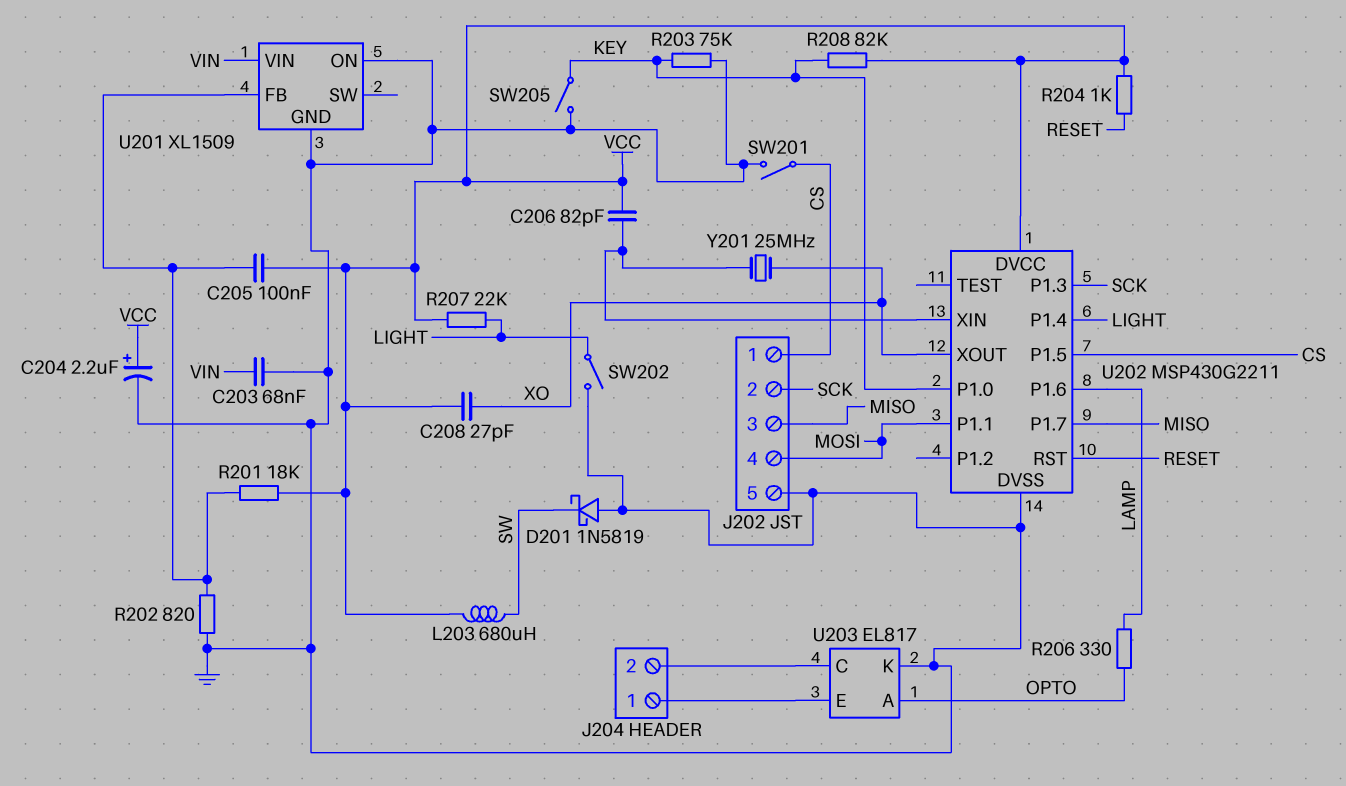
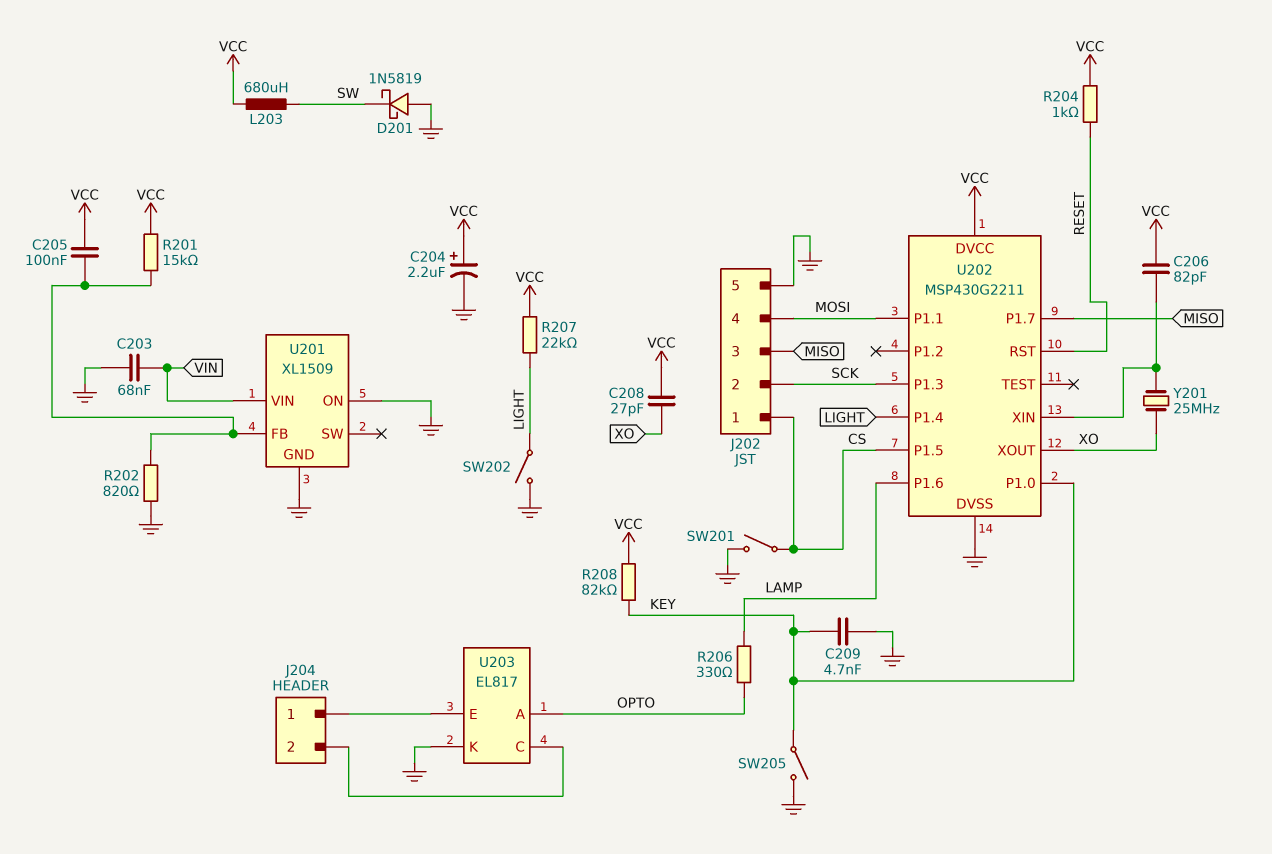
C209: none -> 4.7nF (GND, KEY)
R201: 18k (U201/FB, VCC) -> 15k (U201/FB, VCC)
R203: 75k (GND, KEY) -> none

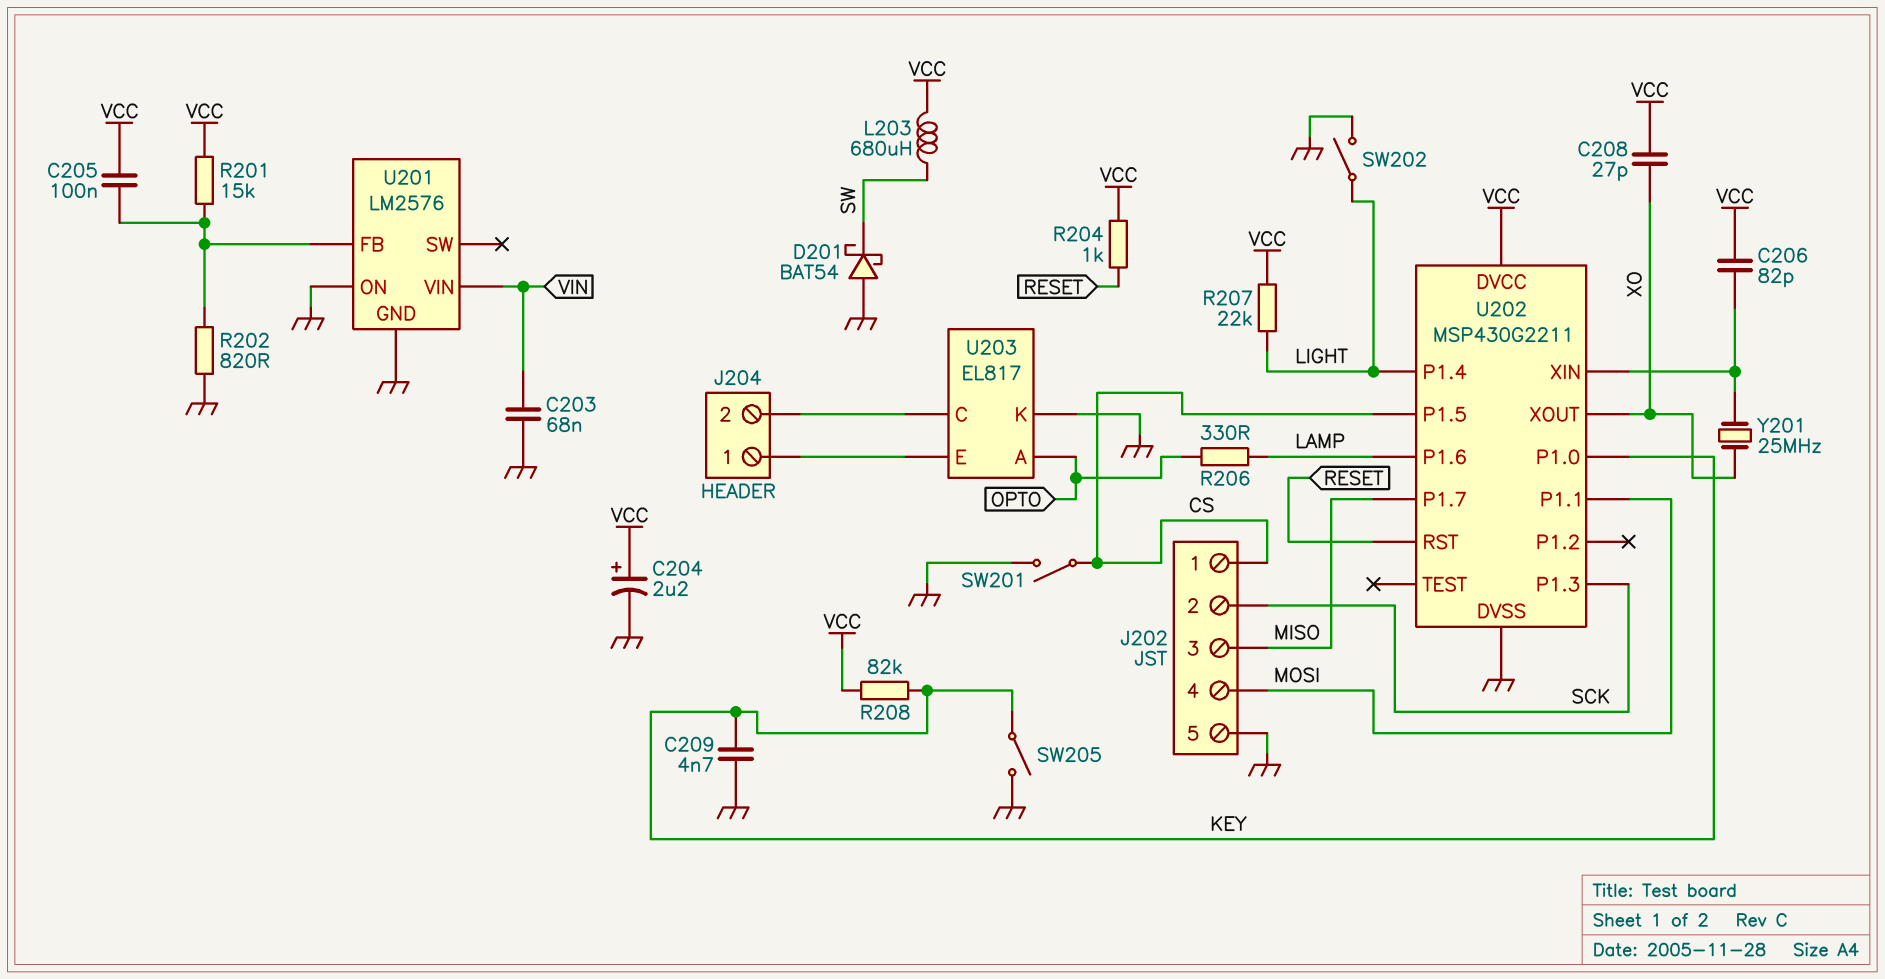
D201: schottky 1N5819 (A GND, K SW) -> schottky BAT54 (A GND, K SW)
U201: XL1509 -> LM2576

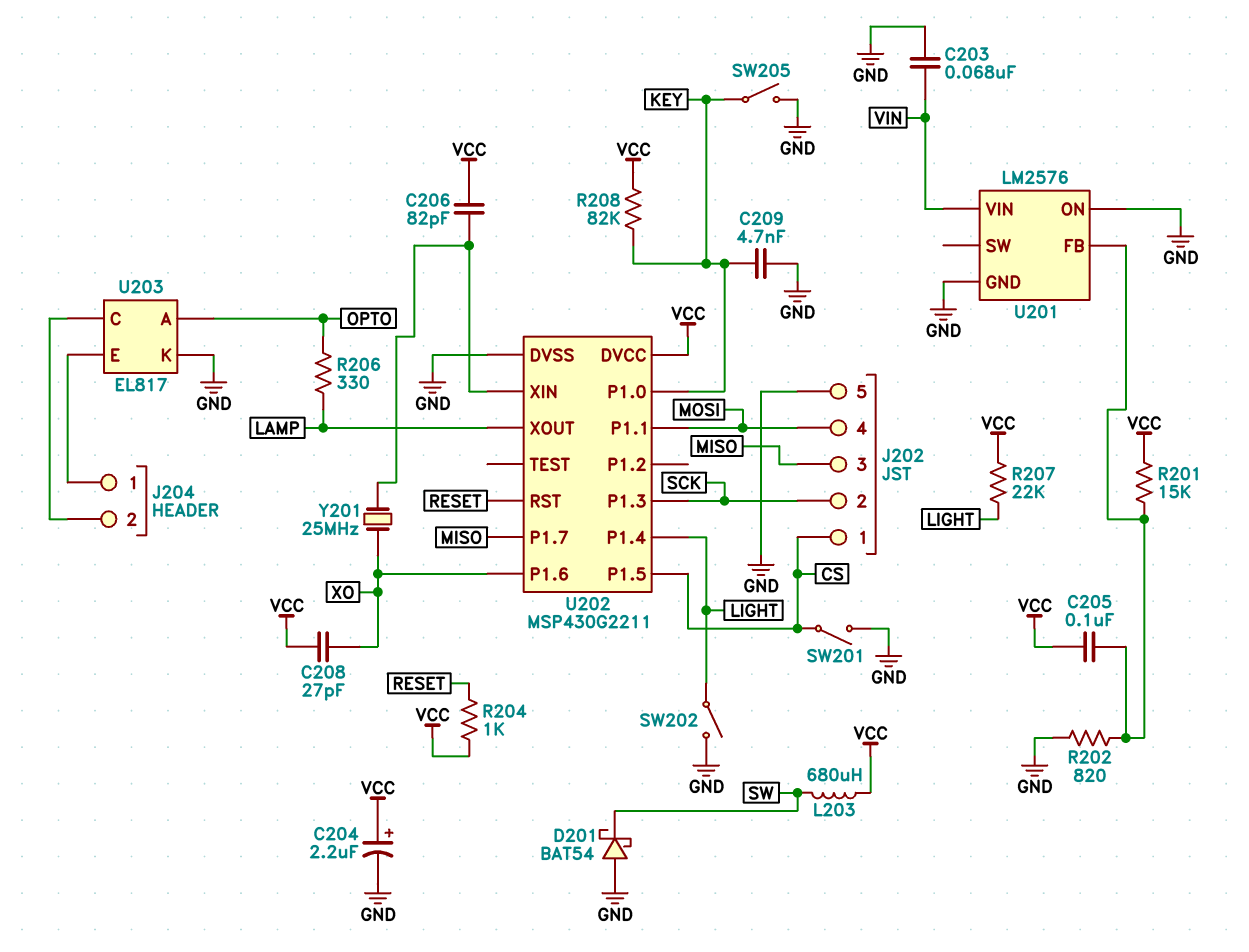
U202 pin P1.6: LAMP -> XO
U202 pin XOUT: XO -> LAMP

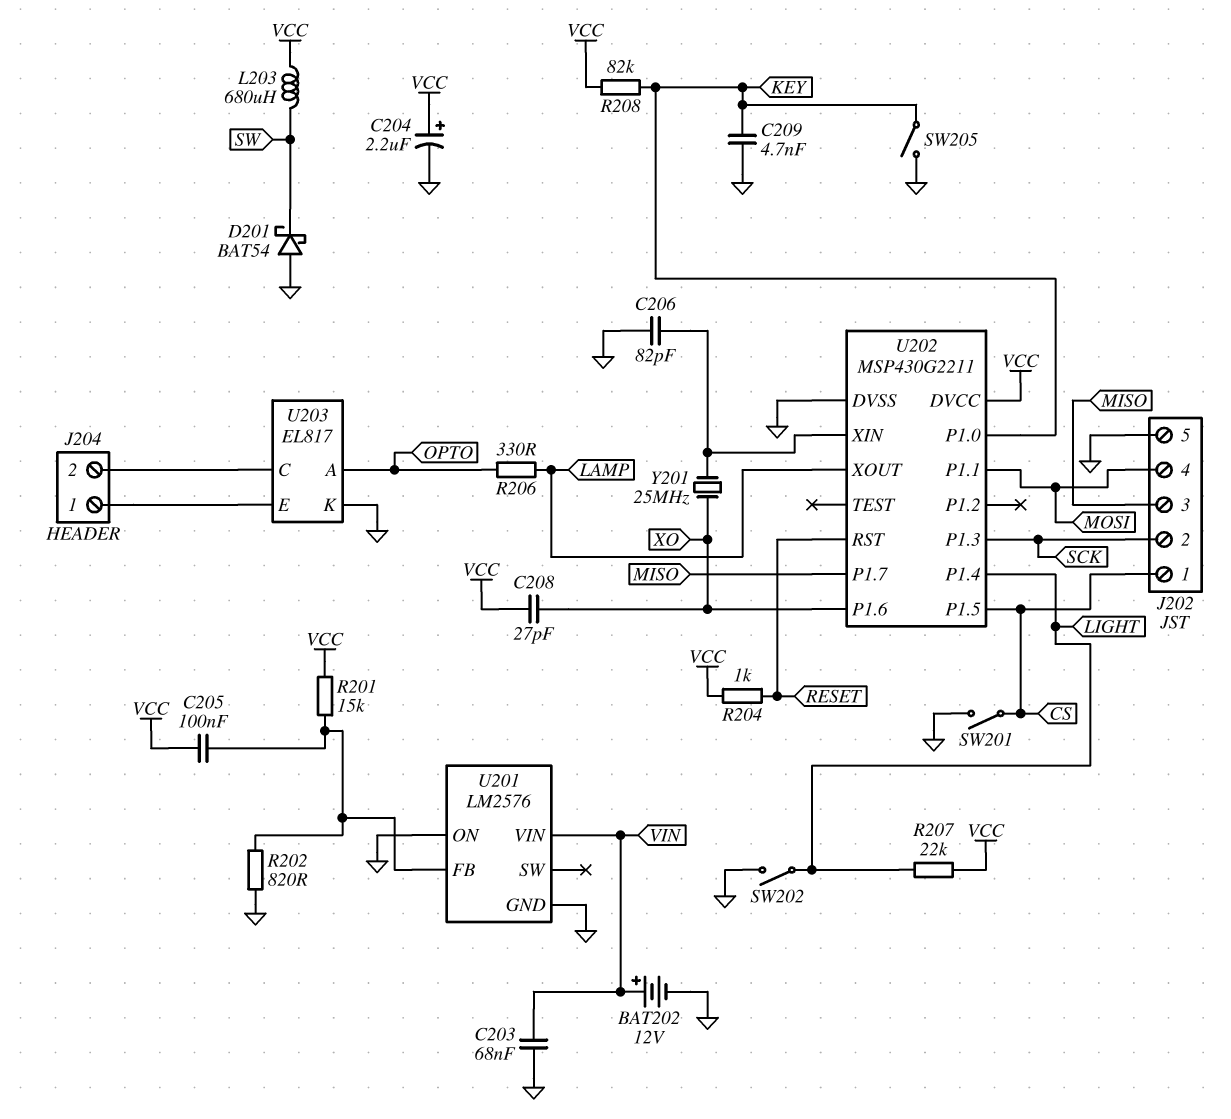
BAT202: none -> 12V (plus VIN, minus GND)
C206: 82pF (U202/XIN, VCC) -> 82pF (GND, U202/XIN)

